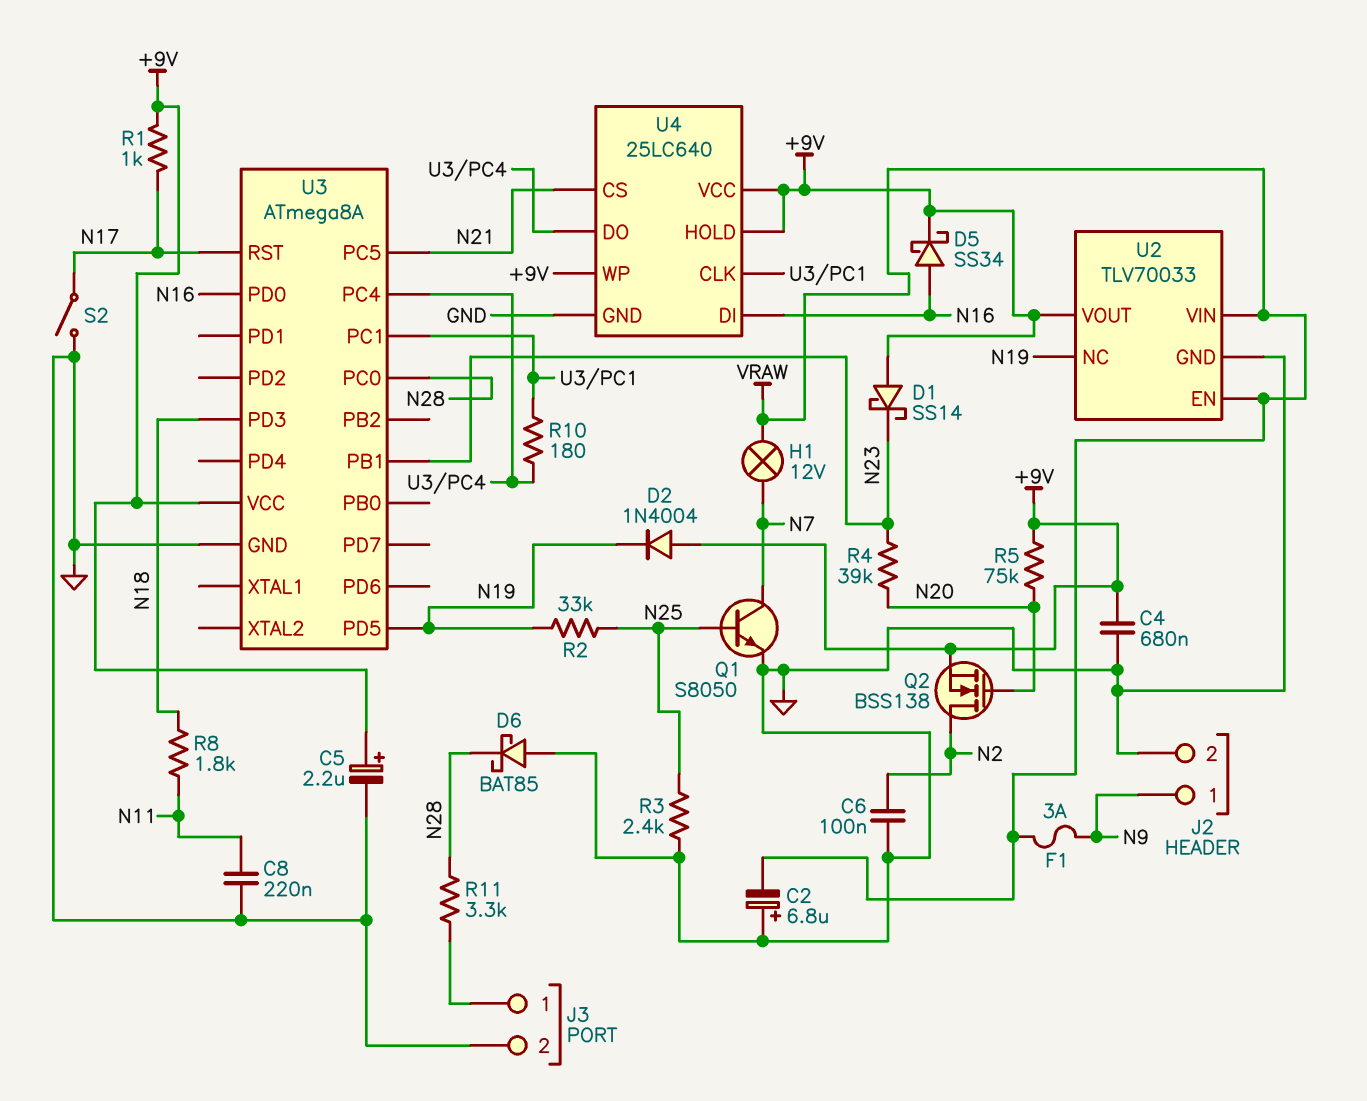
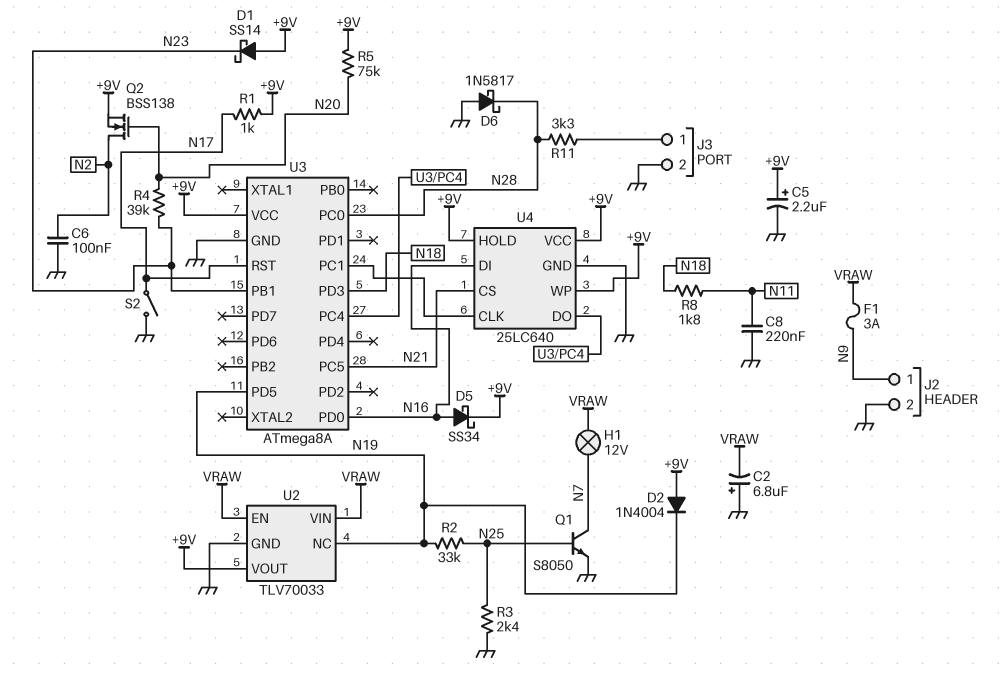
C4: 680nF (+9V, GND) -> none
D6: schottky BAT85 (A GND, K N28) -> schottky 1N5817 (A GND, K N28)
R10: 180 (U3/PC1, U3/PC4) -> none

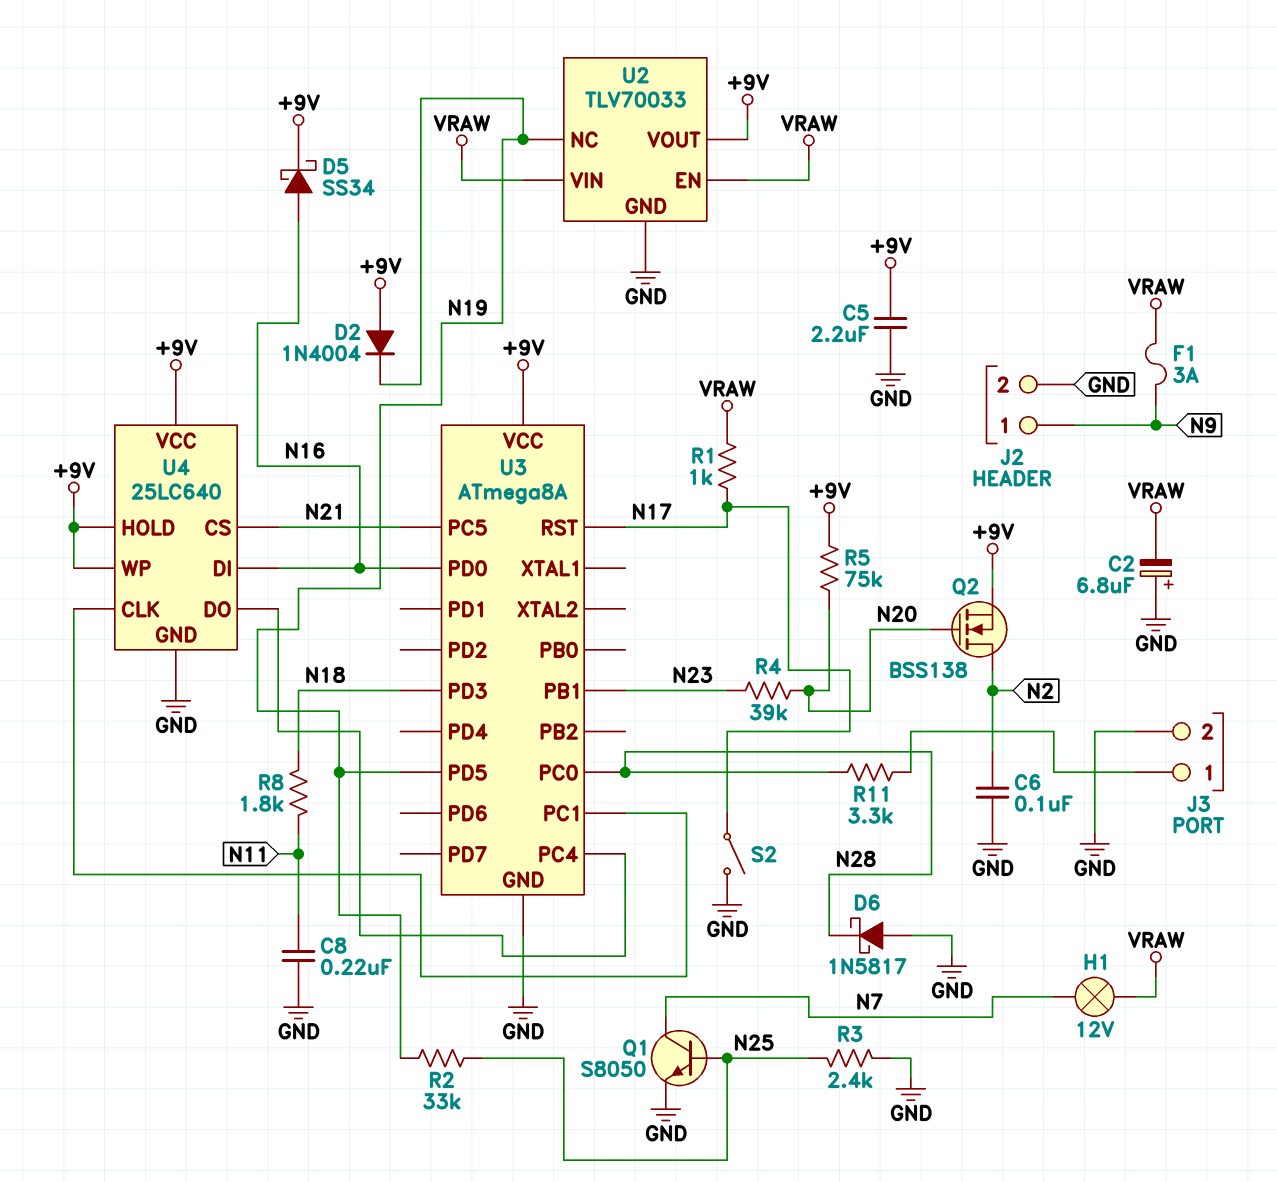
C5: 2.2uF (plus +9V, minus GND) -> 2.2uF (+9V, GND)
D1: schottky SS14 (A +9V, K N23) -> none
R1: 1k (+9V, N17) -> 1k (N17, VRAW)

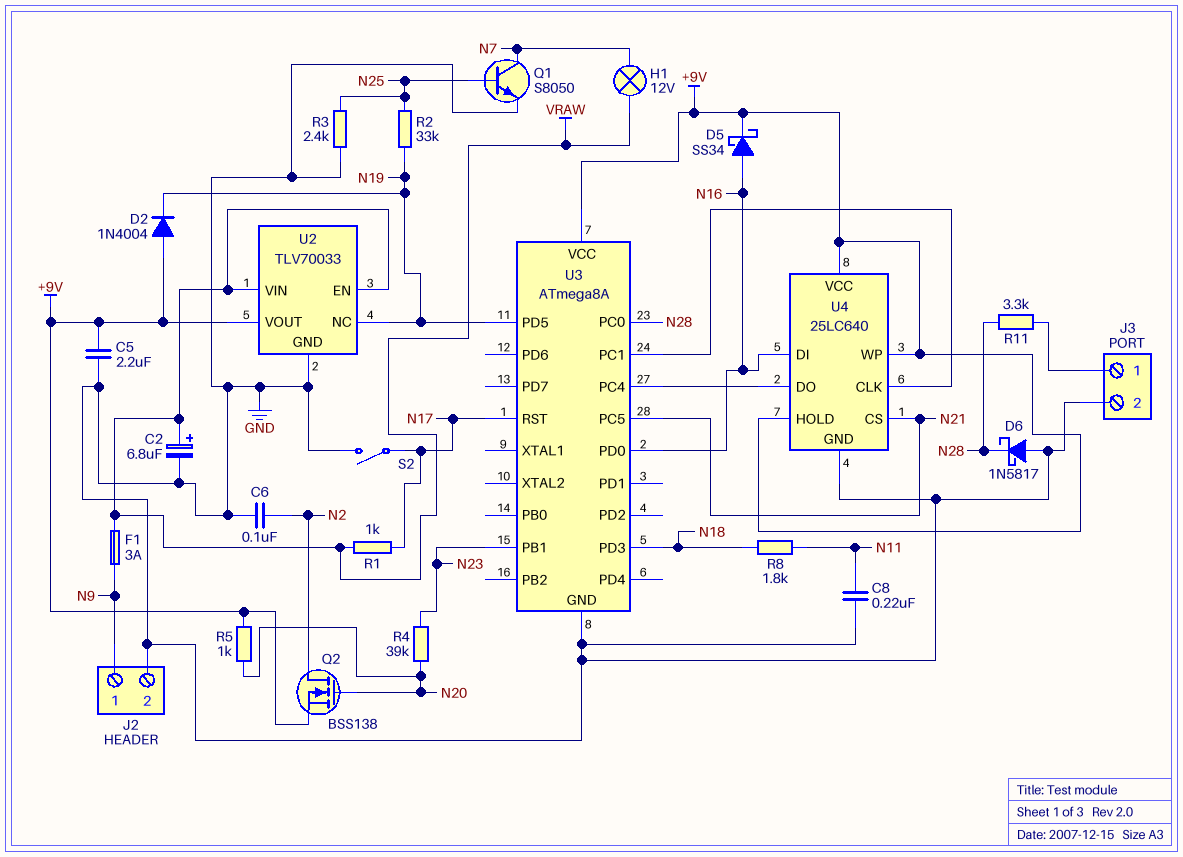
C2: 6.8uF (plus GND, minus VRAW) -> 6.8uF (plus VRAW, minus GND)
R5: 75k (+9V, N20) -> 1k (+9V, N20)

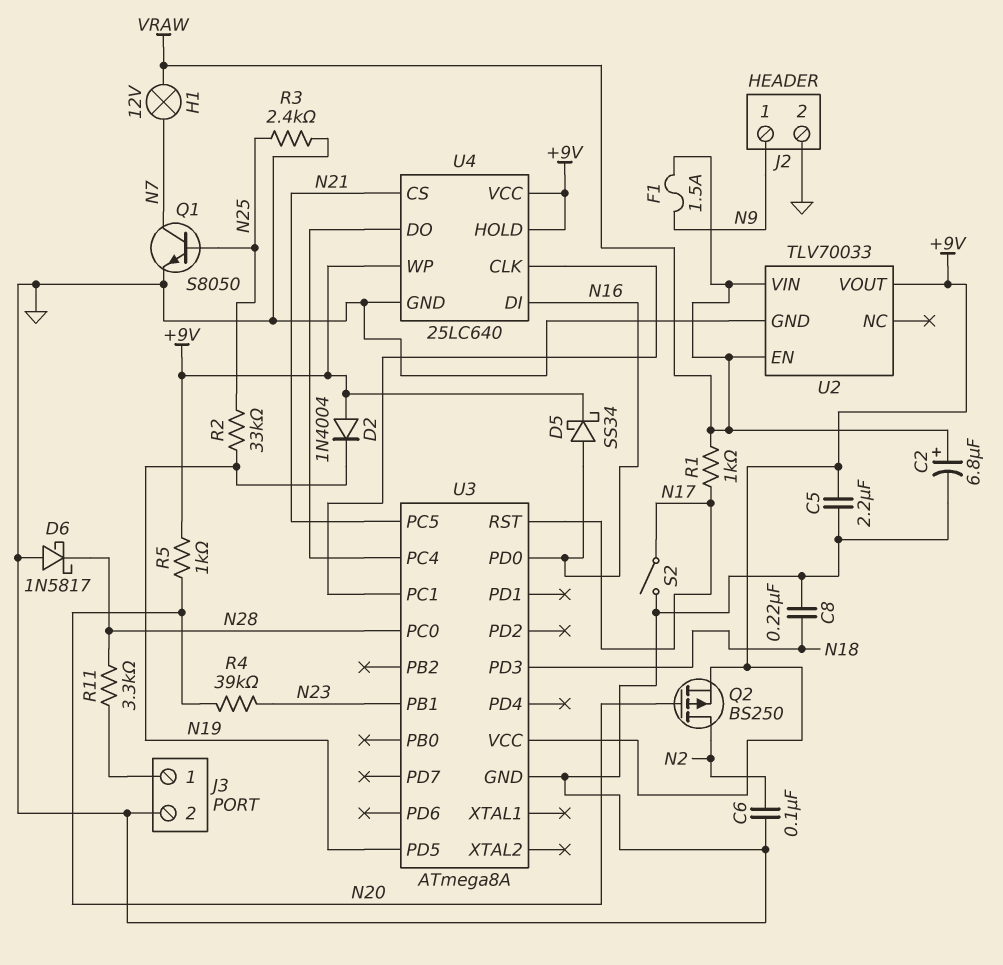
C8: 220nF (GND, N11) -> 220nF (GND, N18)
F1: 3A (N9, VRAW) -> 1.5A (N9, VRAW)
Q2: NMOS BSS138 (G N20, D N2, S +9V) -> PMOS BS250 (G N20, D N2, S +9V)
R8: 1.8k (N11, N18) -> none
U2 pin NC: N19 -> none

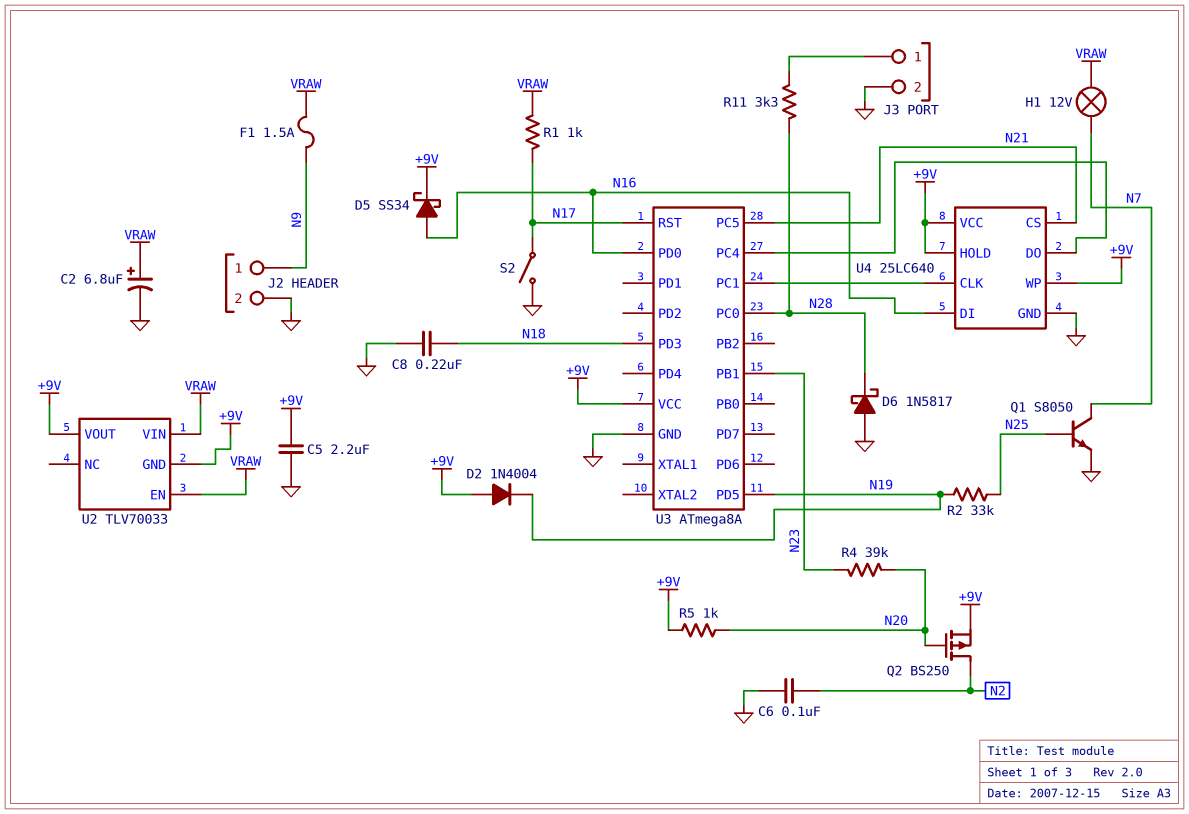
R3: 2.4k (GND, N25) -> none
U2 pin GND: GND -> +9V

